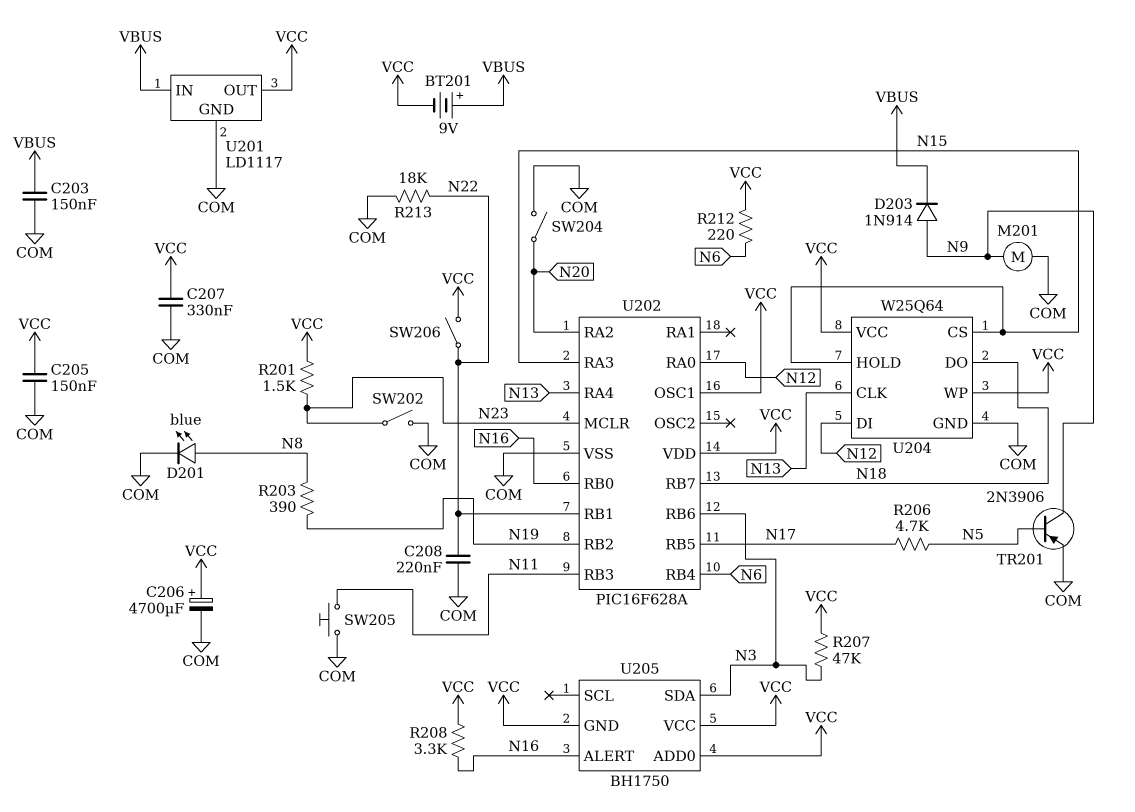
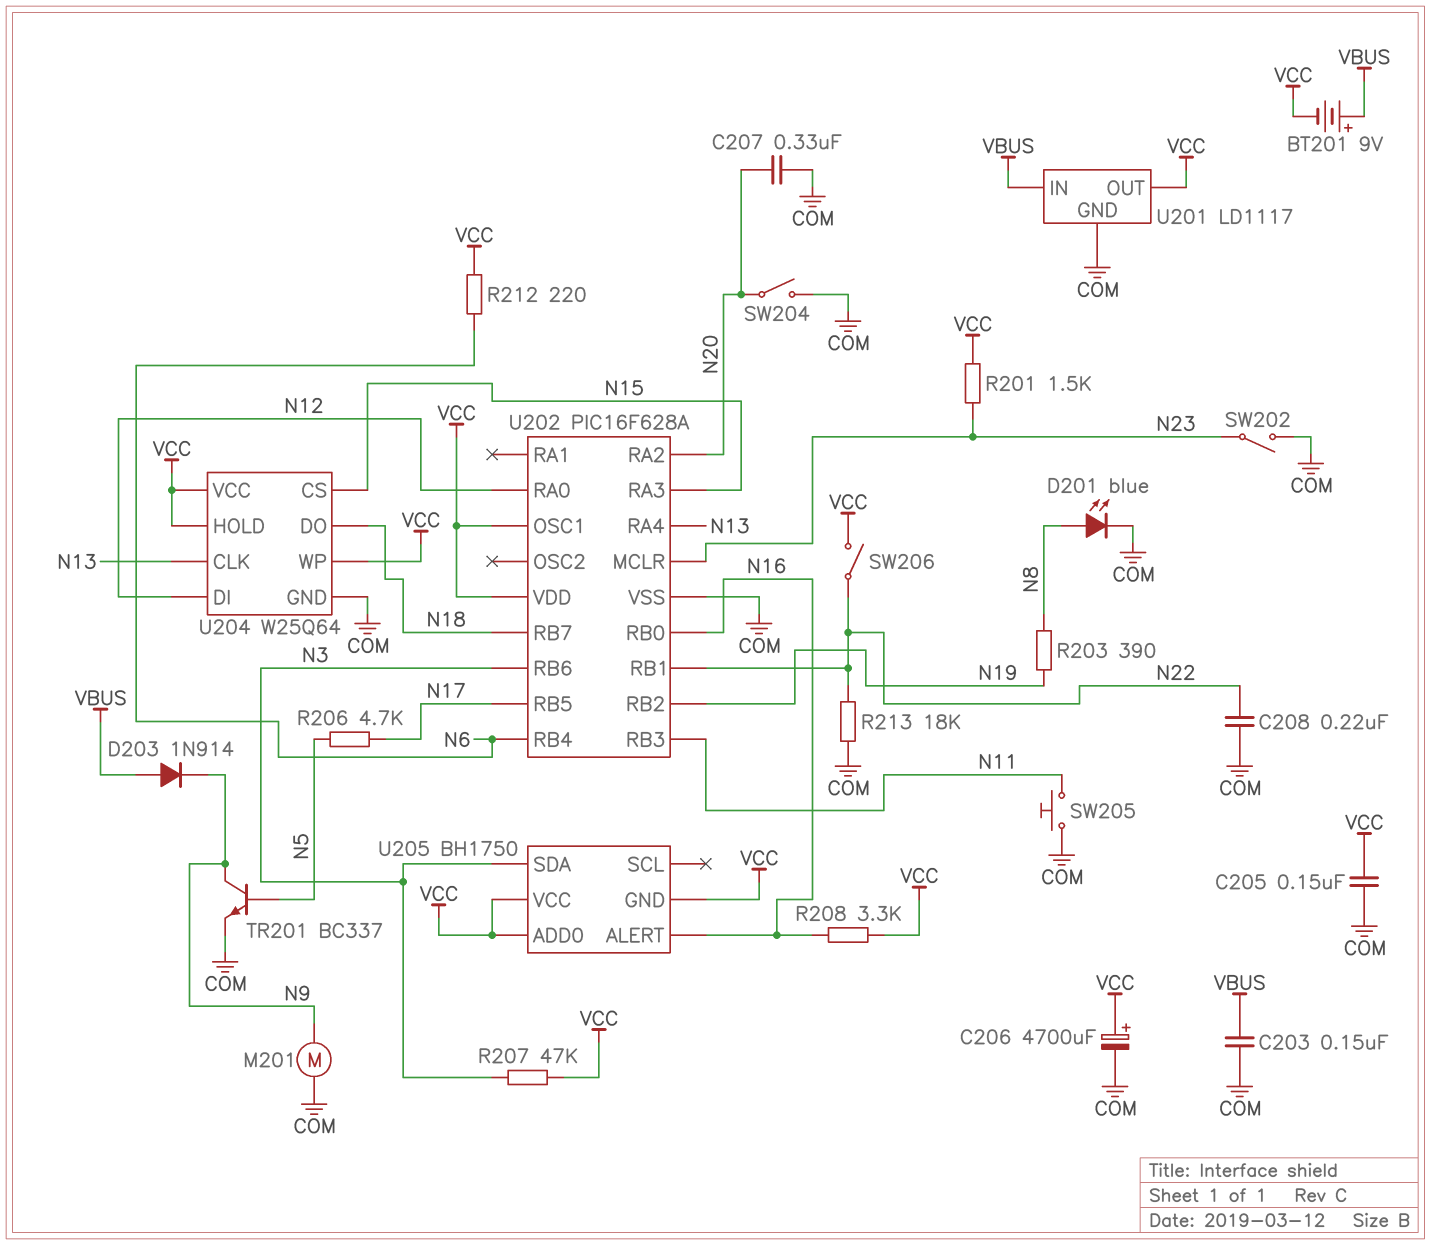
C207: 330nF (COM, VCC) -> 330nF (COM, N20)
D203: diode 1N914 (A N9, K VBUS) -> diode 1N914 (A VBUS, K N9)
TR201: PNP 2N3906 (B N5, C N9, E COM) -> NPN BC337 (B N5, C N9, E COM)
U204 pin HOLD: N15 -> VCC

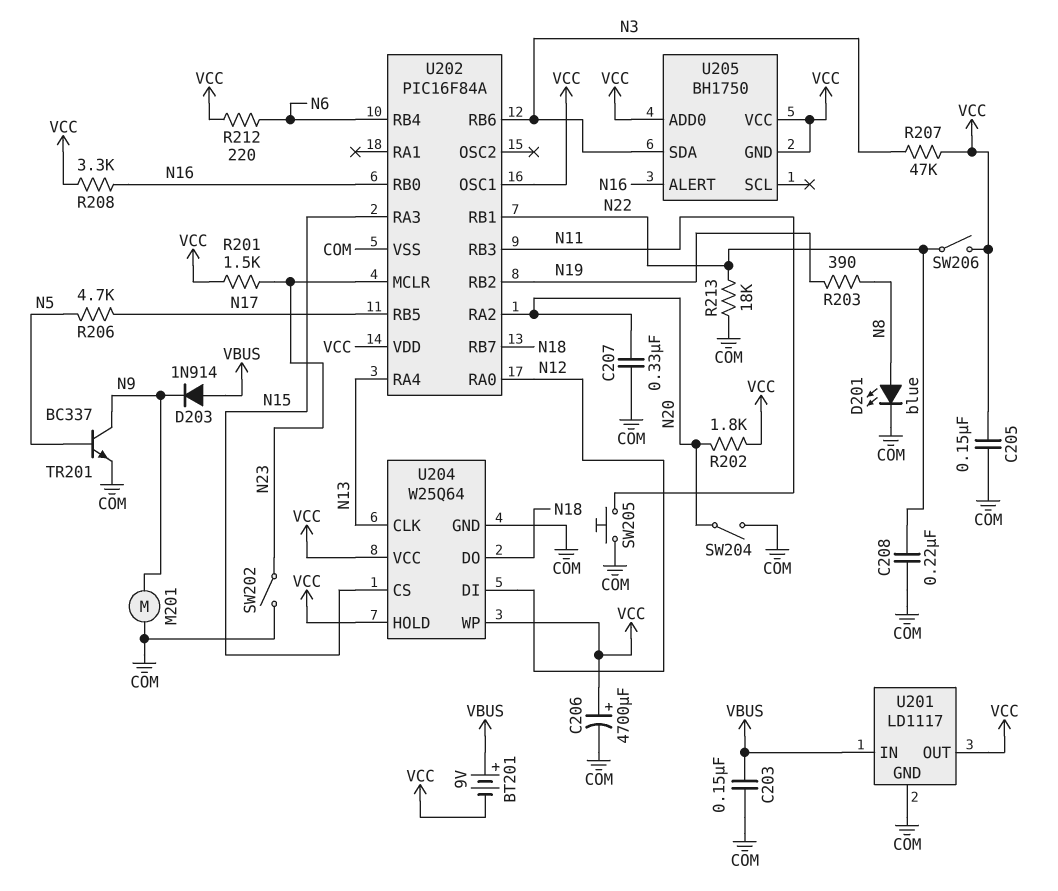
R202: none -> 1.8k (N20, VCC)
U202: PIC16F628A -> PIC16F84A

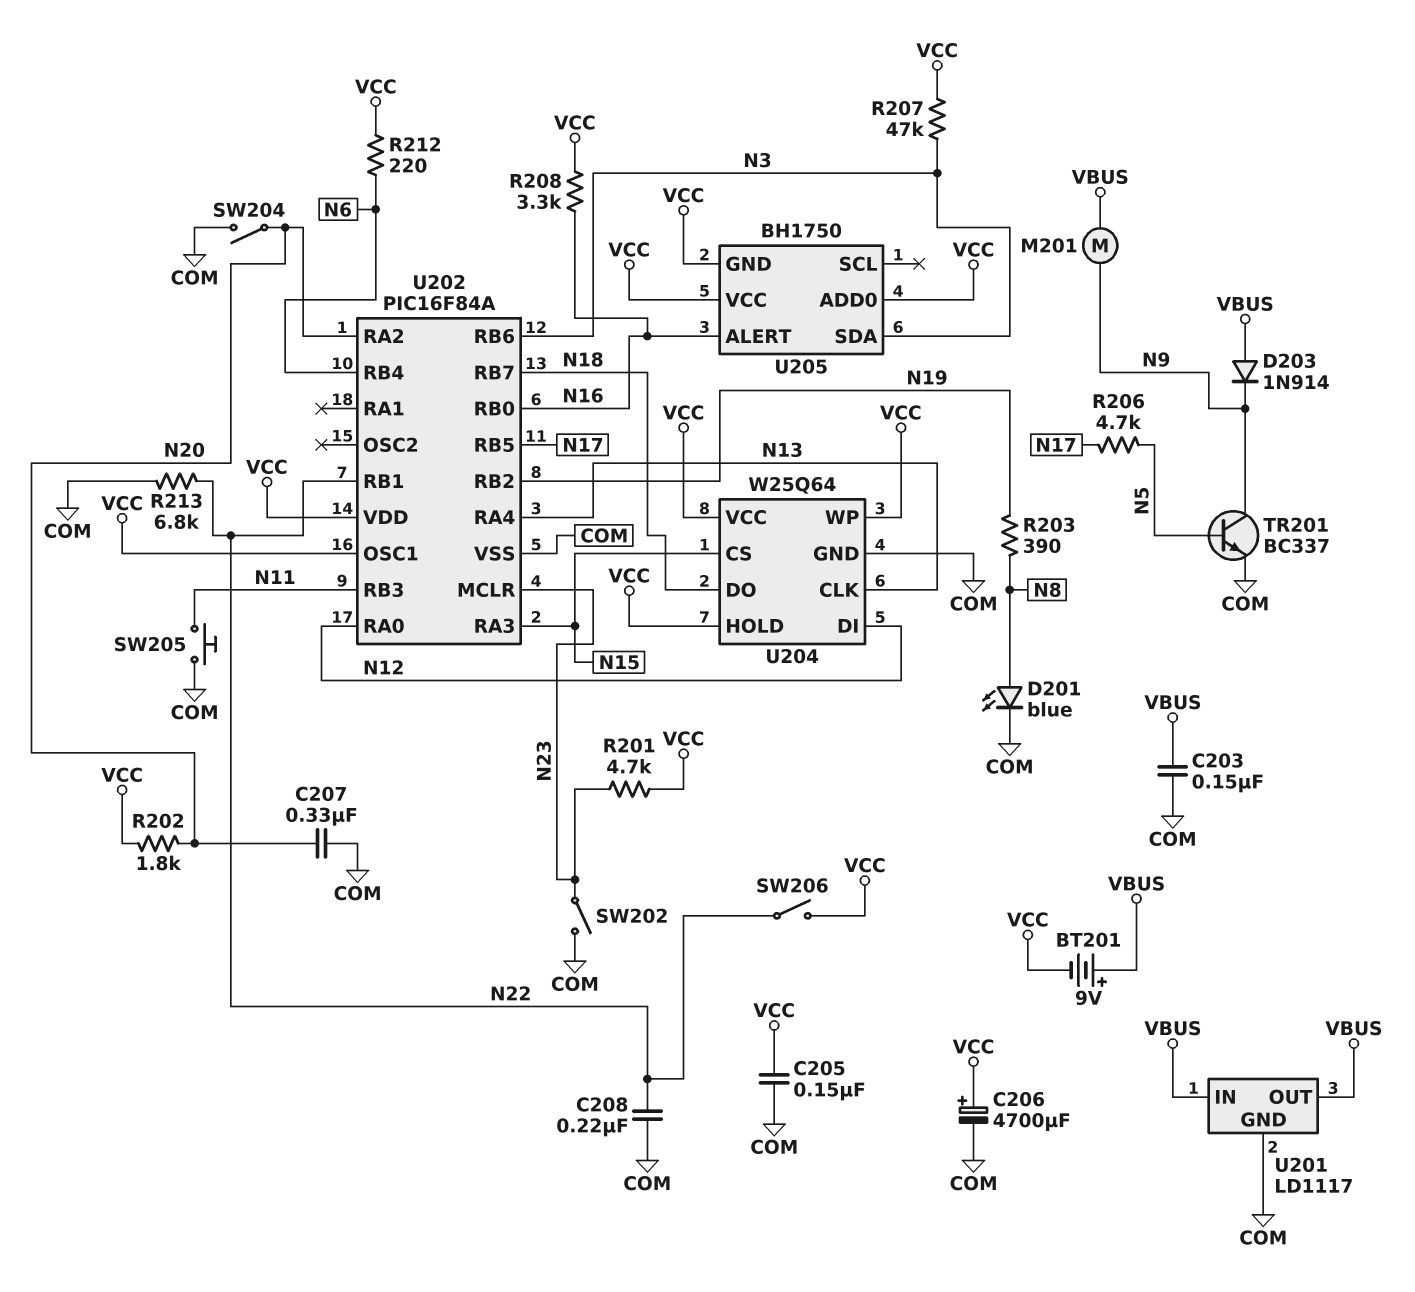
M201: motor (COM, N9) -> motor (N9, VBUS)
R201: 1.5k (N23, VCC) -> 4.7k (N23, VCC)
R213: 18k (COM, N22) -> 6.8k (COM, N22)
U201 pin OUT: VCC -> VBUS

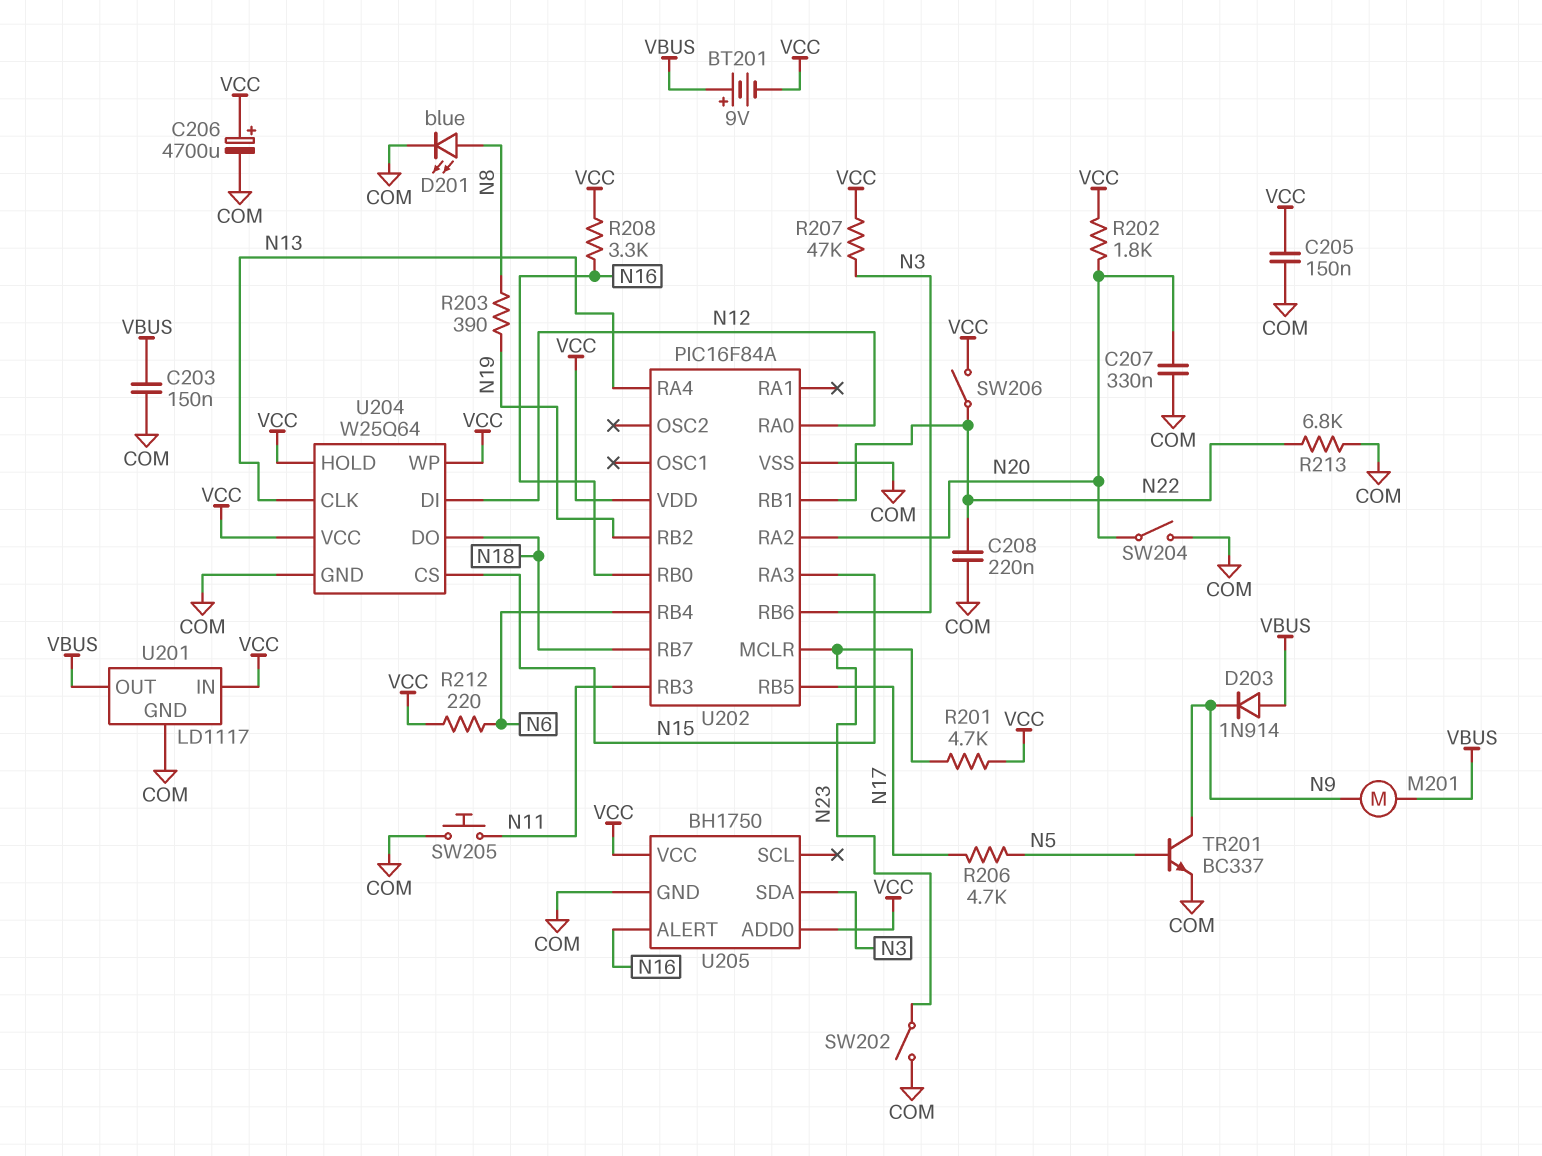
U201 pin IN: VBUS -> VCC
U202 pin OSC1: VCC -> none
U205 pin GND: VCC -> COM

